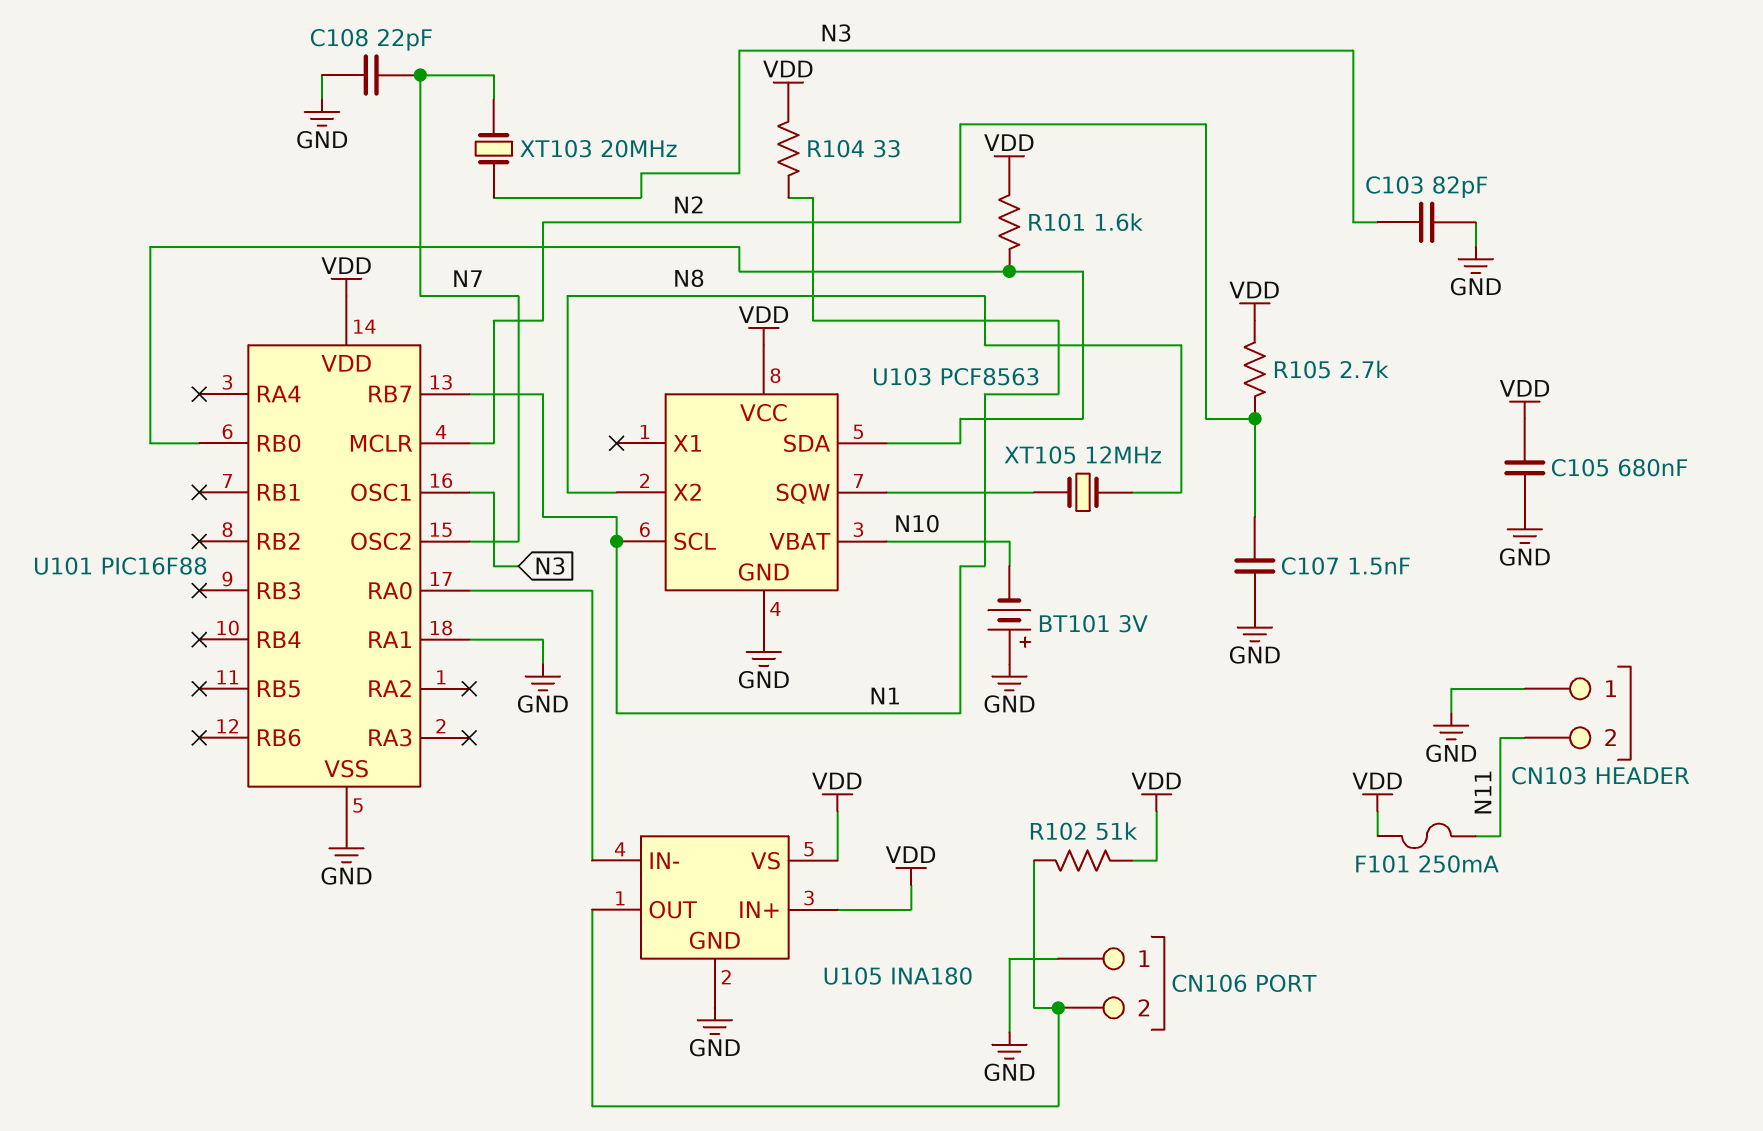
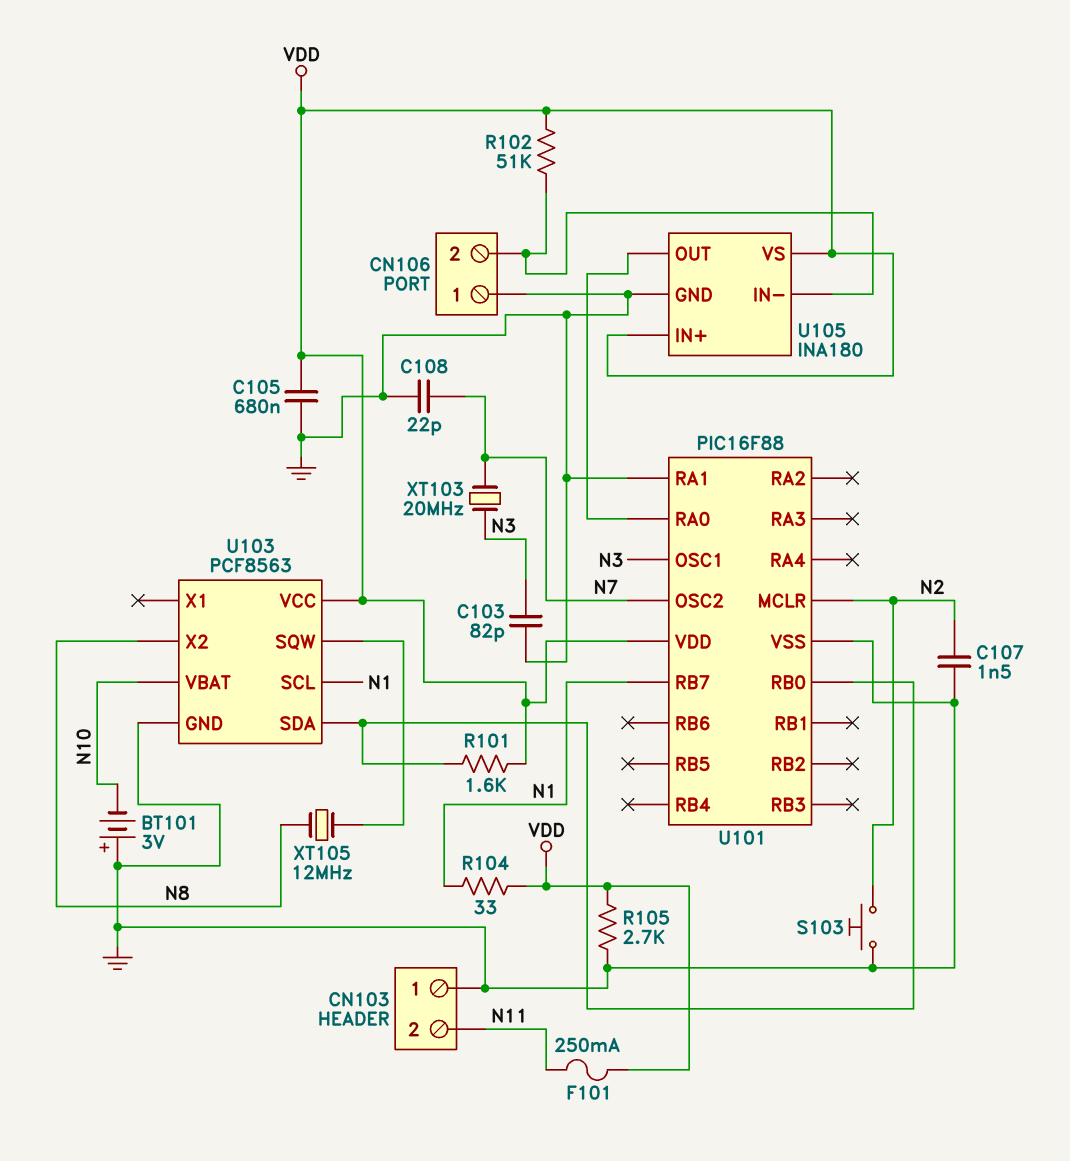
R105: 2.7k (N2, VDD) -> 2.7k (GND, VDD)
S103: none -> button (GND, N2)
U105 pin IN-: U101/RA0 -> CN106/2
U105 pin OUT: CN106/2 -> U101/RA0

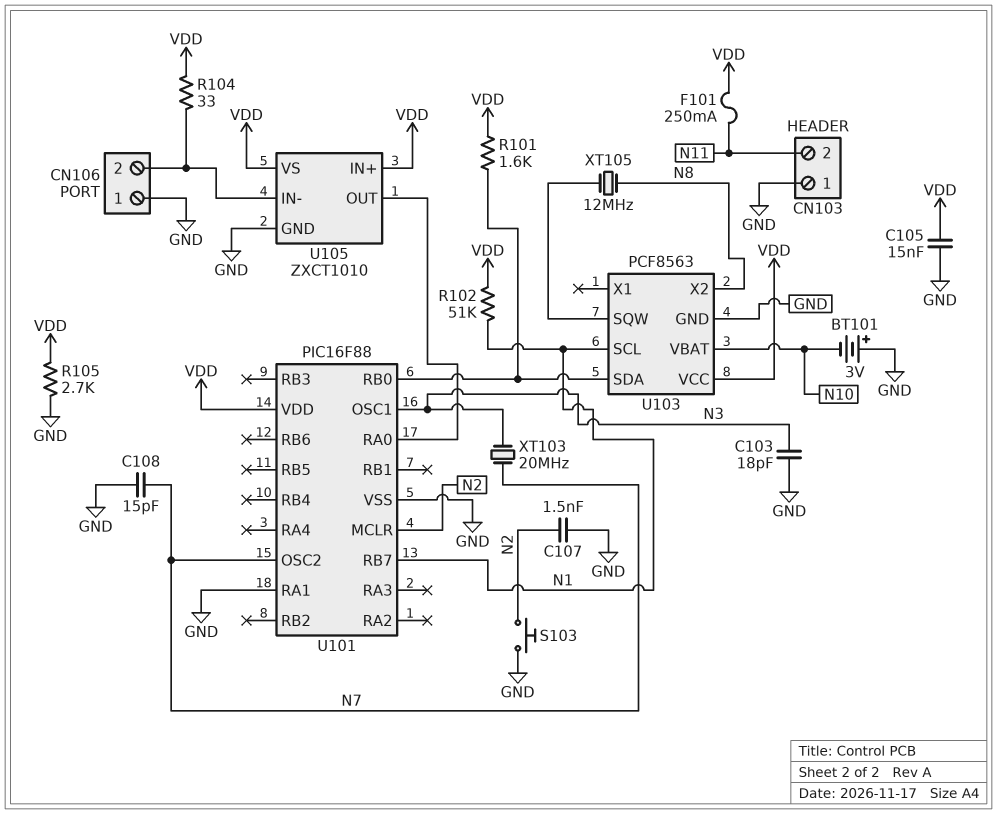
C103: 82pF (GND, N3) -> 18pF (GND, N3)
C105: 680nF (GND, VDD) -> 15nF (GND, VDD)
C108: 22pF (GND, N7) -> 15pF (GND, N7)
R102: 51k (CN106/2, VDD) -> 51k (N1, VDD)
R104: 33 (N1, VDD) -> 33 (CN106/2, VDD)
U105: INA180 -> ZXCT1010

